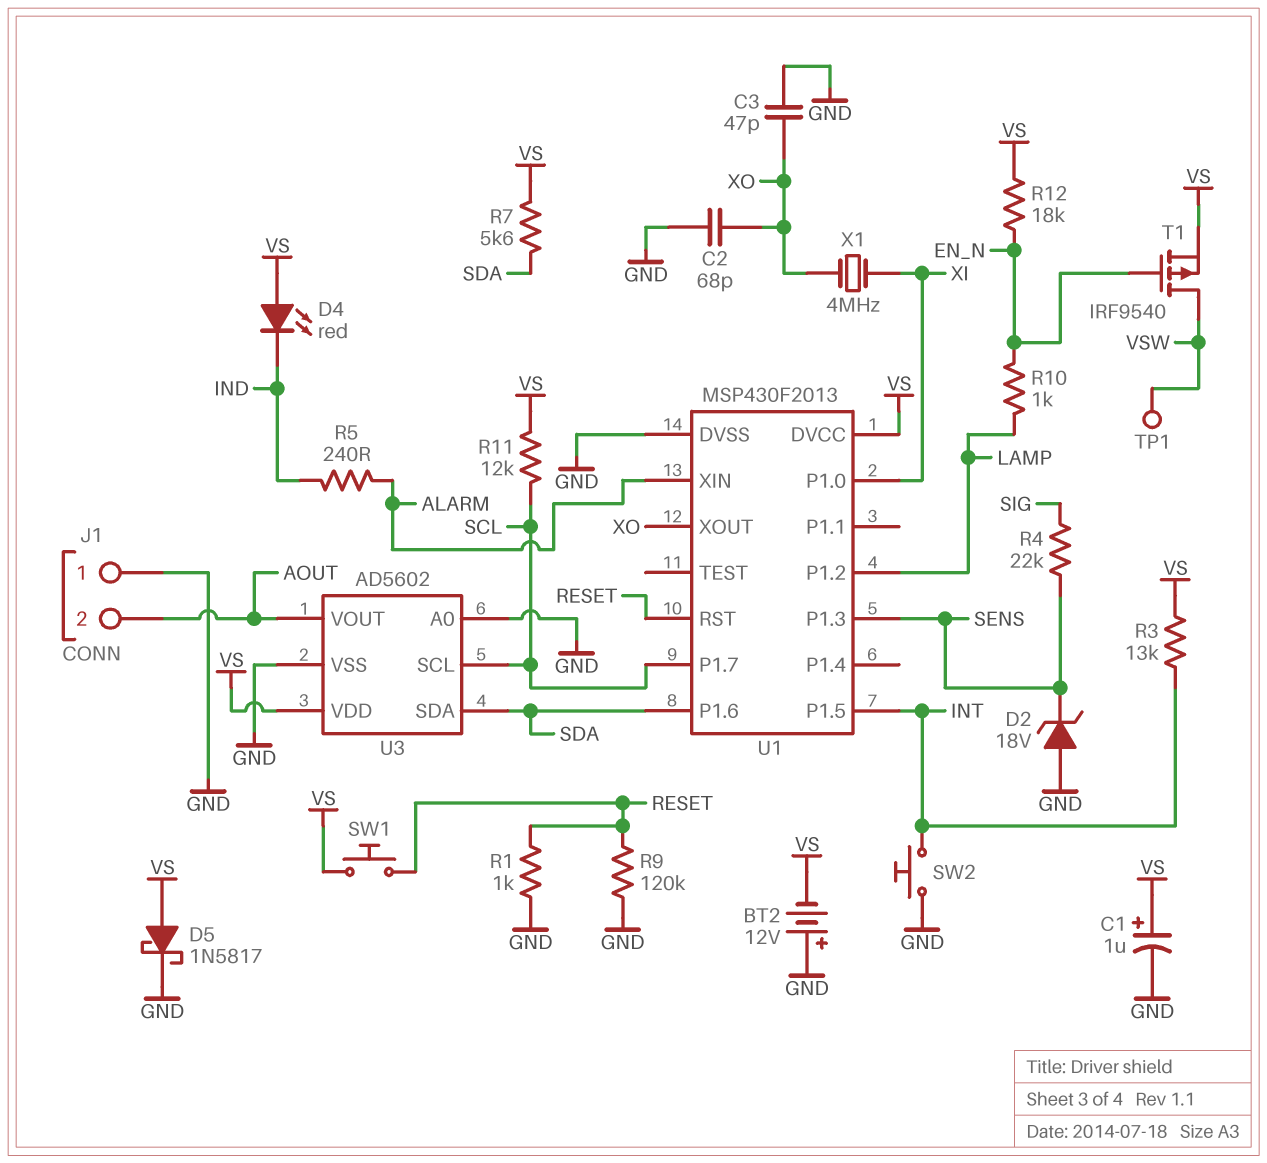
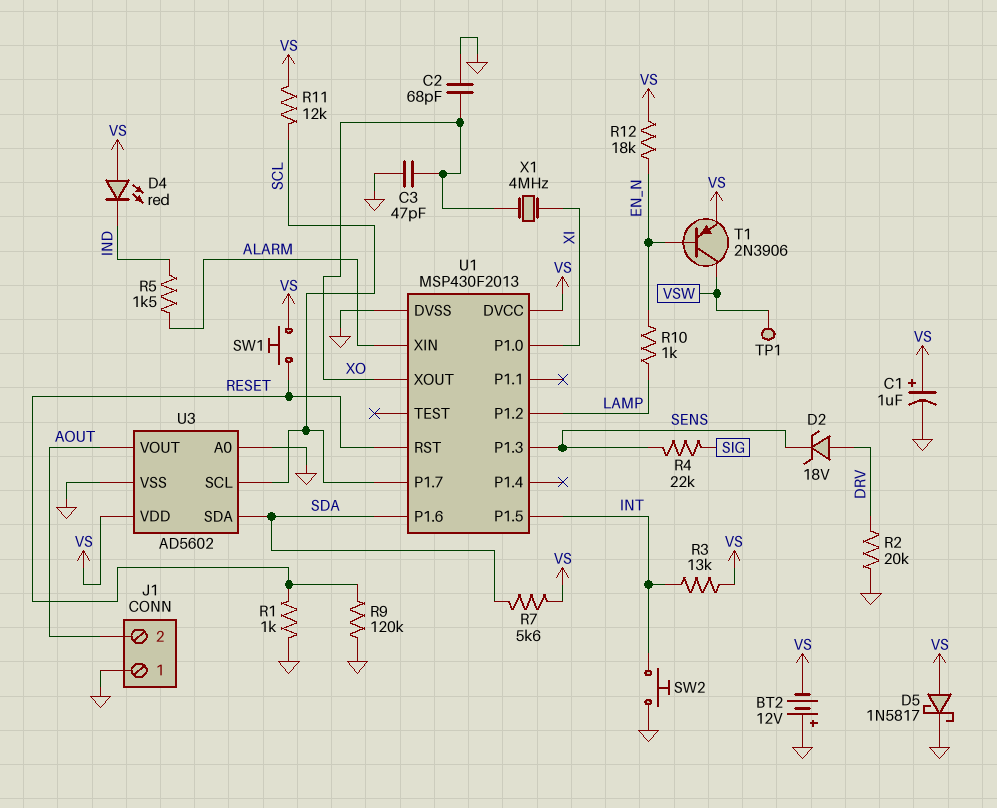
D2: zener 18V (A GND, K SENS) -> zener 18V (A DRV, K SENS)
R2: none -> 20k (DRV, GND)
R5: 240 (ALARM, IND) -> 1.5k (ALARM, IND)
T1: PMOS IRF9540 (G EN_N, D VSW, S VS) -> PNP 2N3906 (B EN_N, C VSW, E VS)

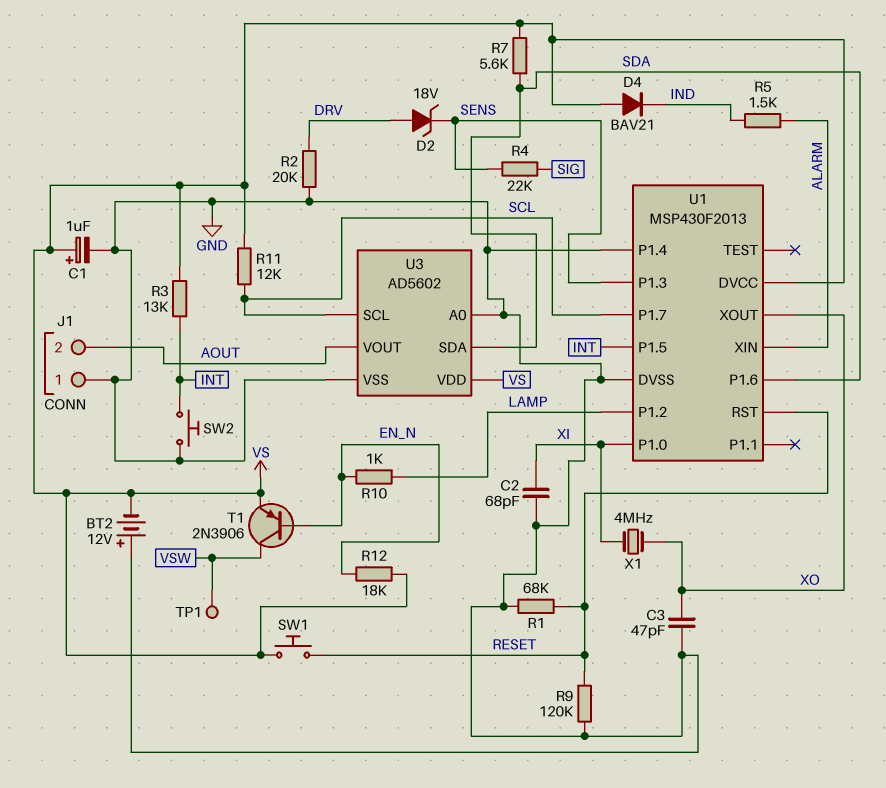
C2: 68pF (GND, XO) -> 68pF (GND, XI)
D4: LED red (A VS, K IND) -> diode BAV21 (A VS, K IND)
D5: schottky 1N5817 (A VS, K GND) -> none
R1: 1k (GND, RESET) -> 68k (GND, RESET)
U1 pin P1.4: none -> GND

